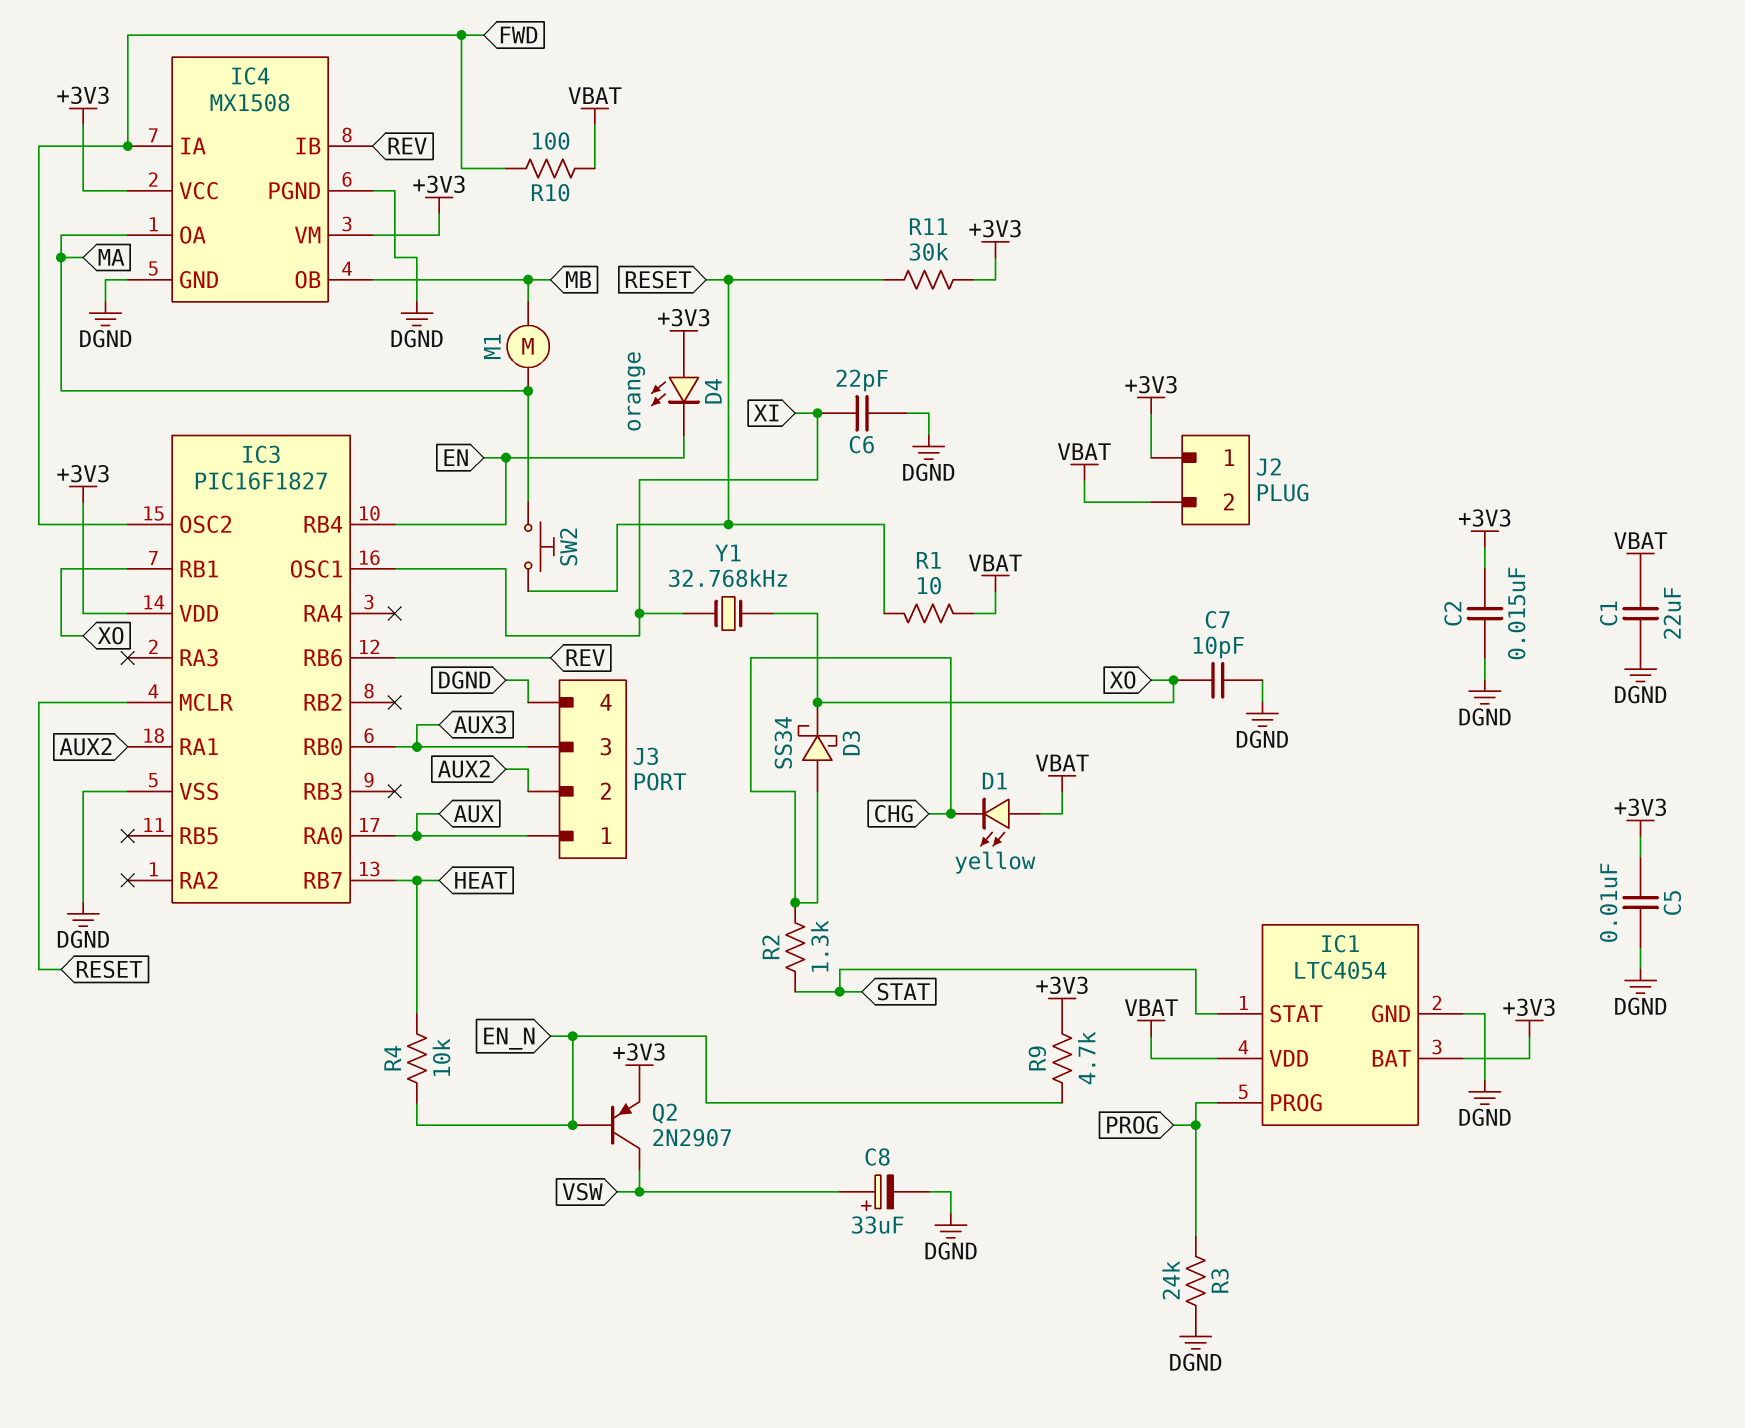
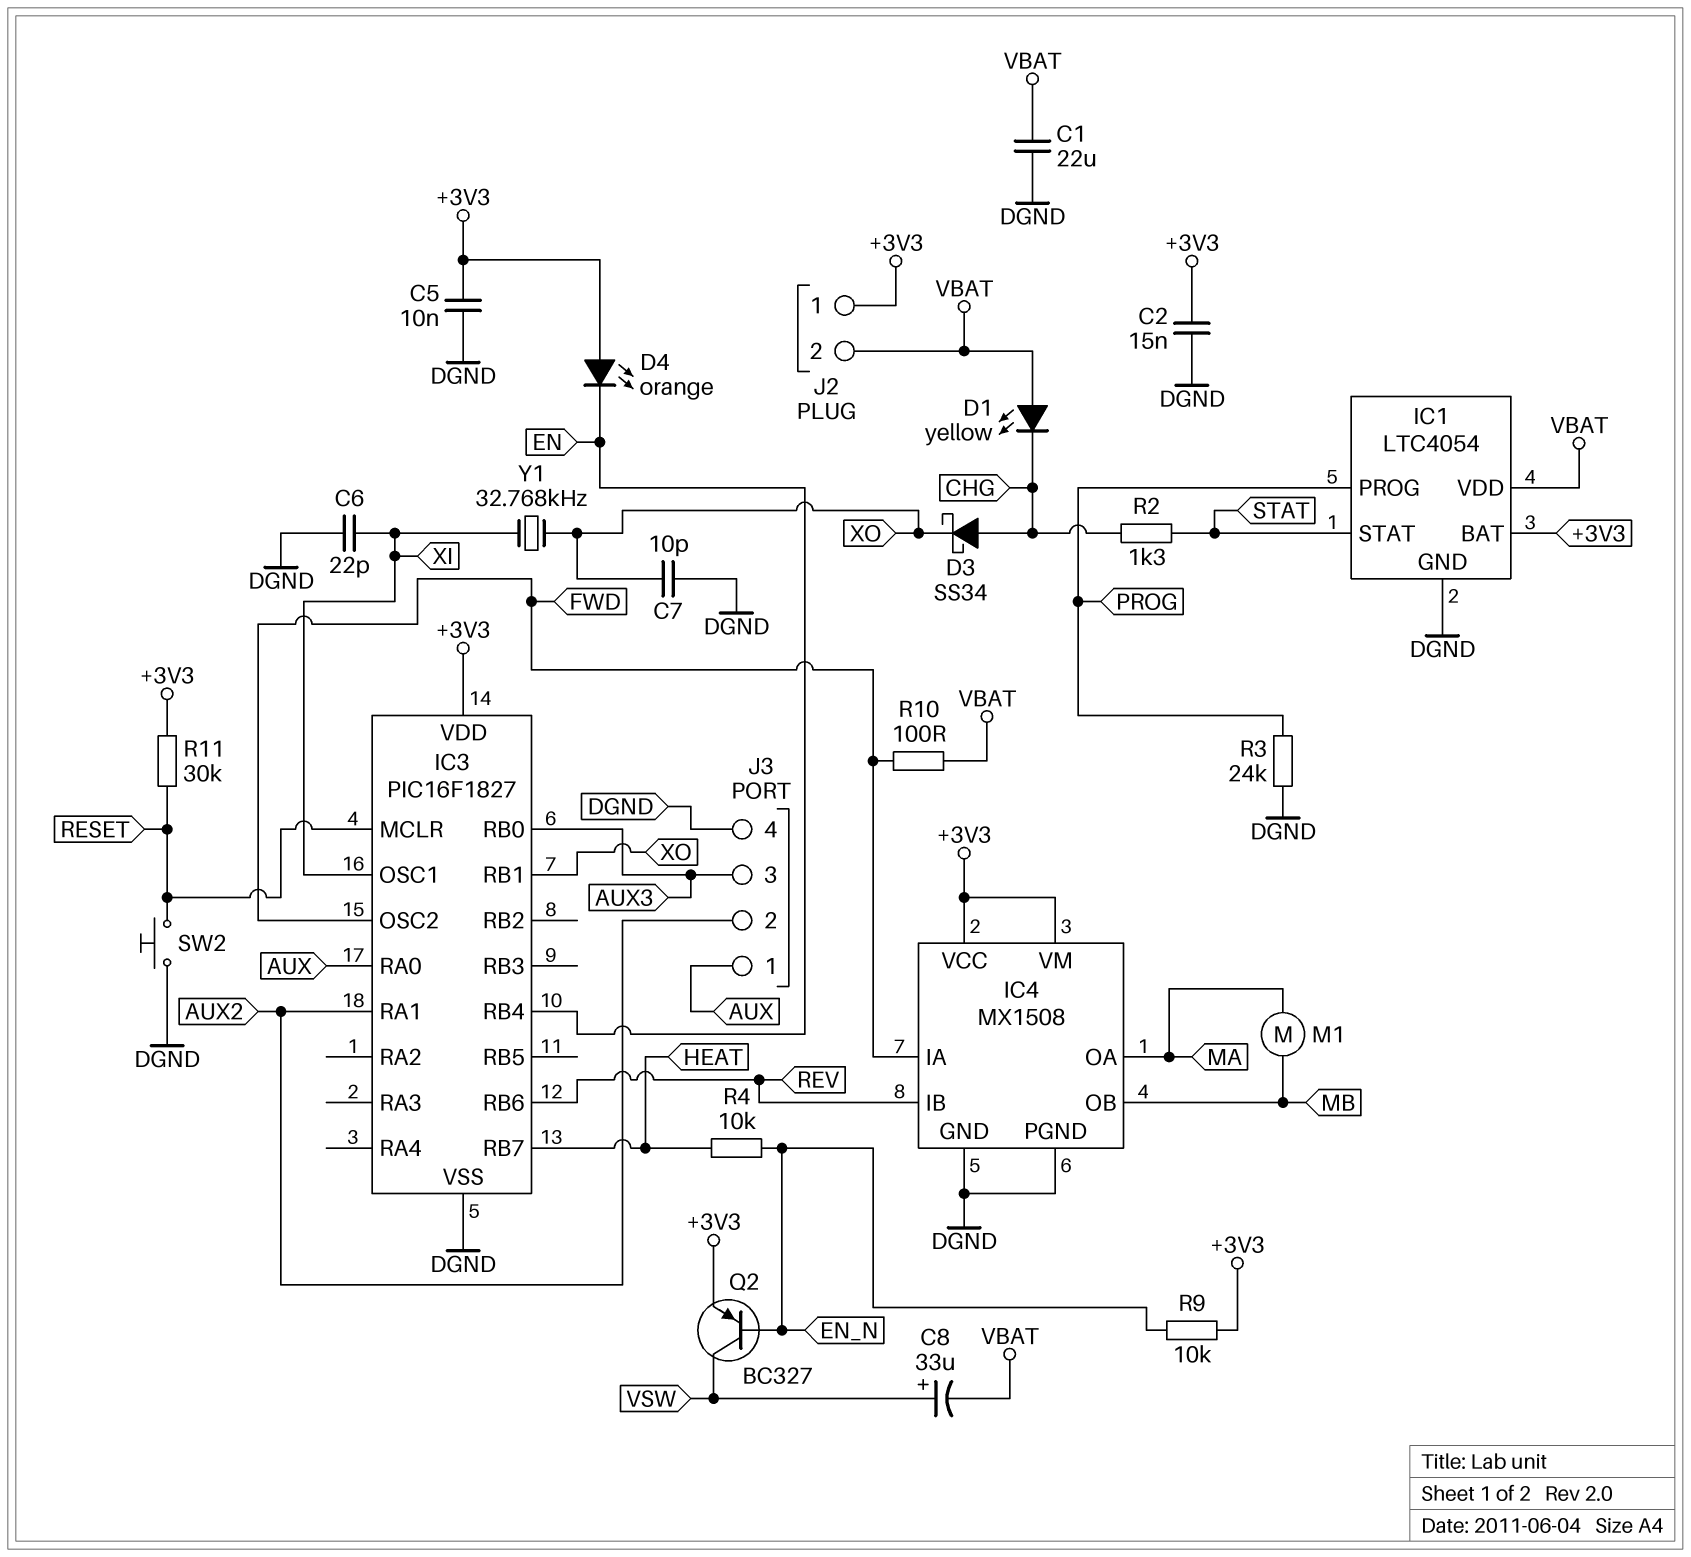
C8: 33uF (plus VSW, minus DGND) -> 33uF (plus VSW, minus VBAT)
Q2: PNP 2N2907 (B EN_N, C VSW, E +3V3) -> PNP BC327 (B EN_N, C VSW, E +3V3)
R1: 10 (RESET, VBAT) -> none
R9: 4.7k (+3V3, EN_N) -> 10k (+3V3, EN_N)
SW2: button (MA, RESET) -> button (DGND, RESET)

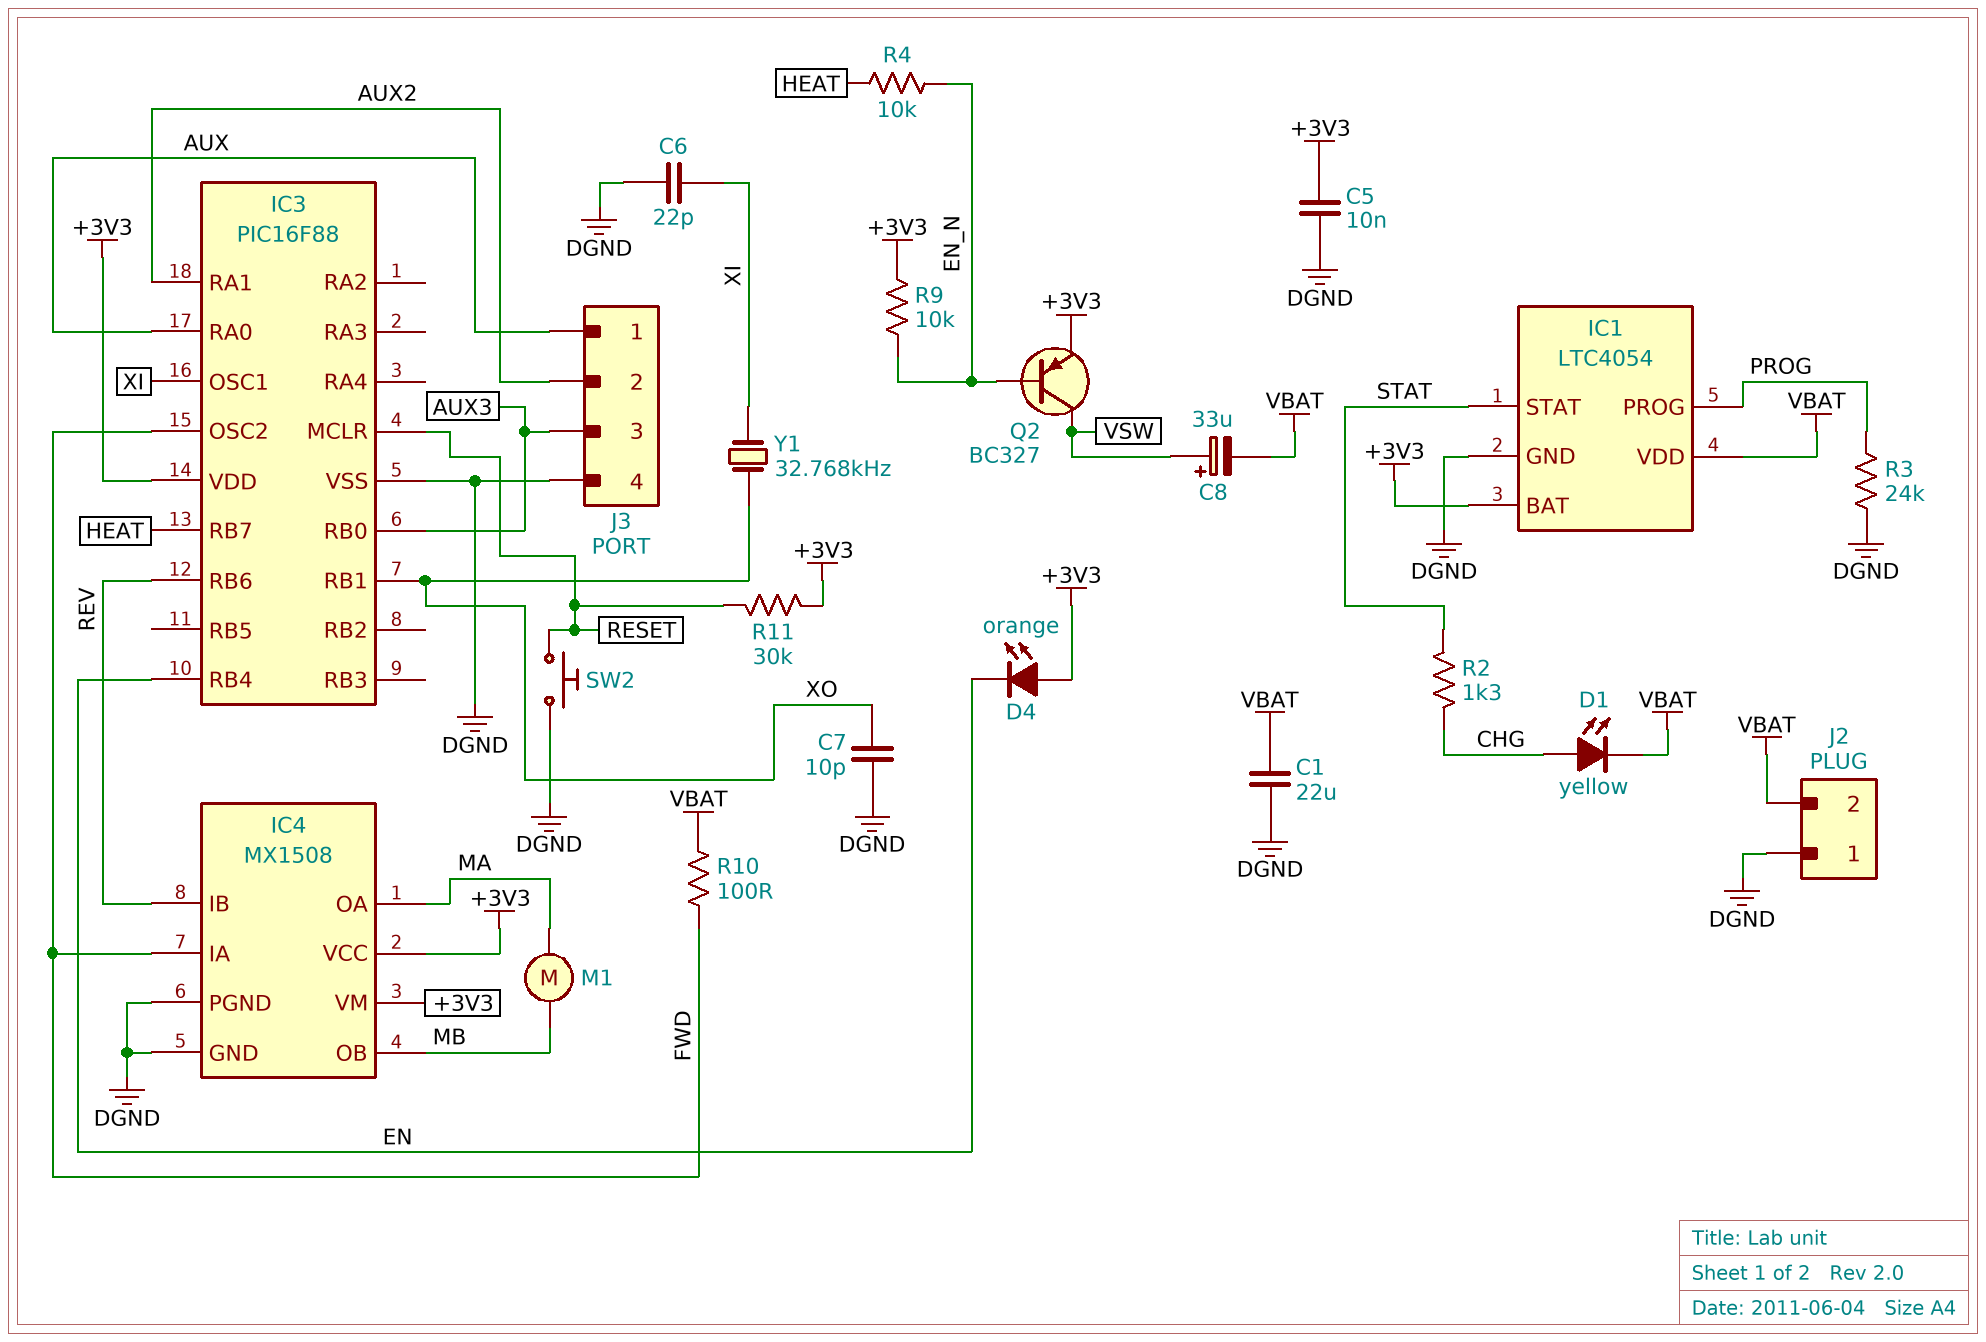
C2: 15nF (+3V3, DGND) -> none
D1: LED yellow (A VBAT, K CHG) -> LED yellow (A CHG, K VBAT)
D3: schottky SS34 (A CHG, K XO) -> none
IC3: PIC16F1827 -> PIC16F88
J2 pin 1: +3V3 -> DGND

